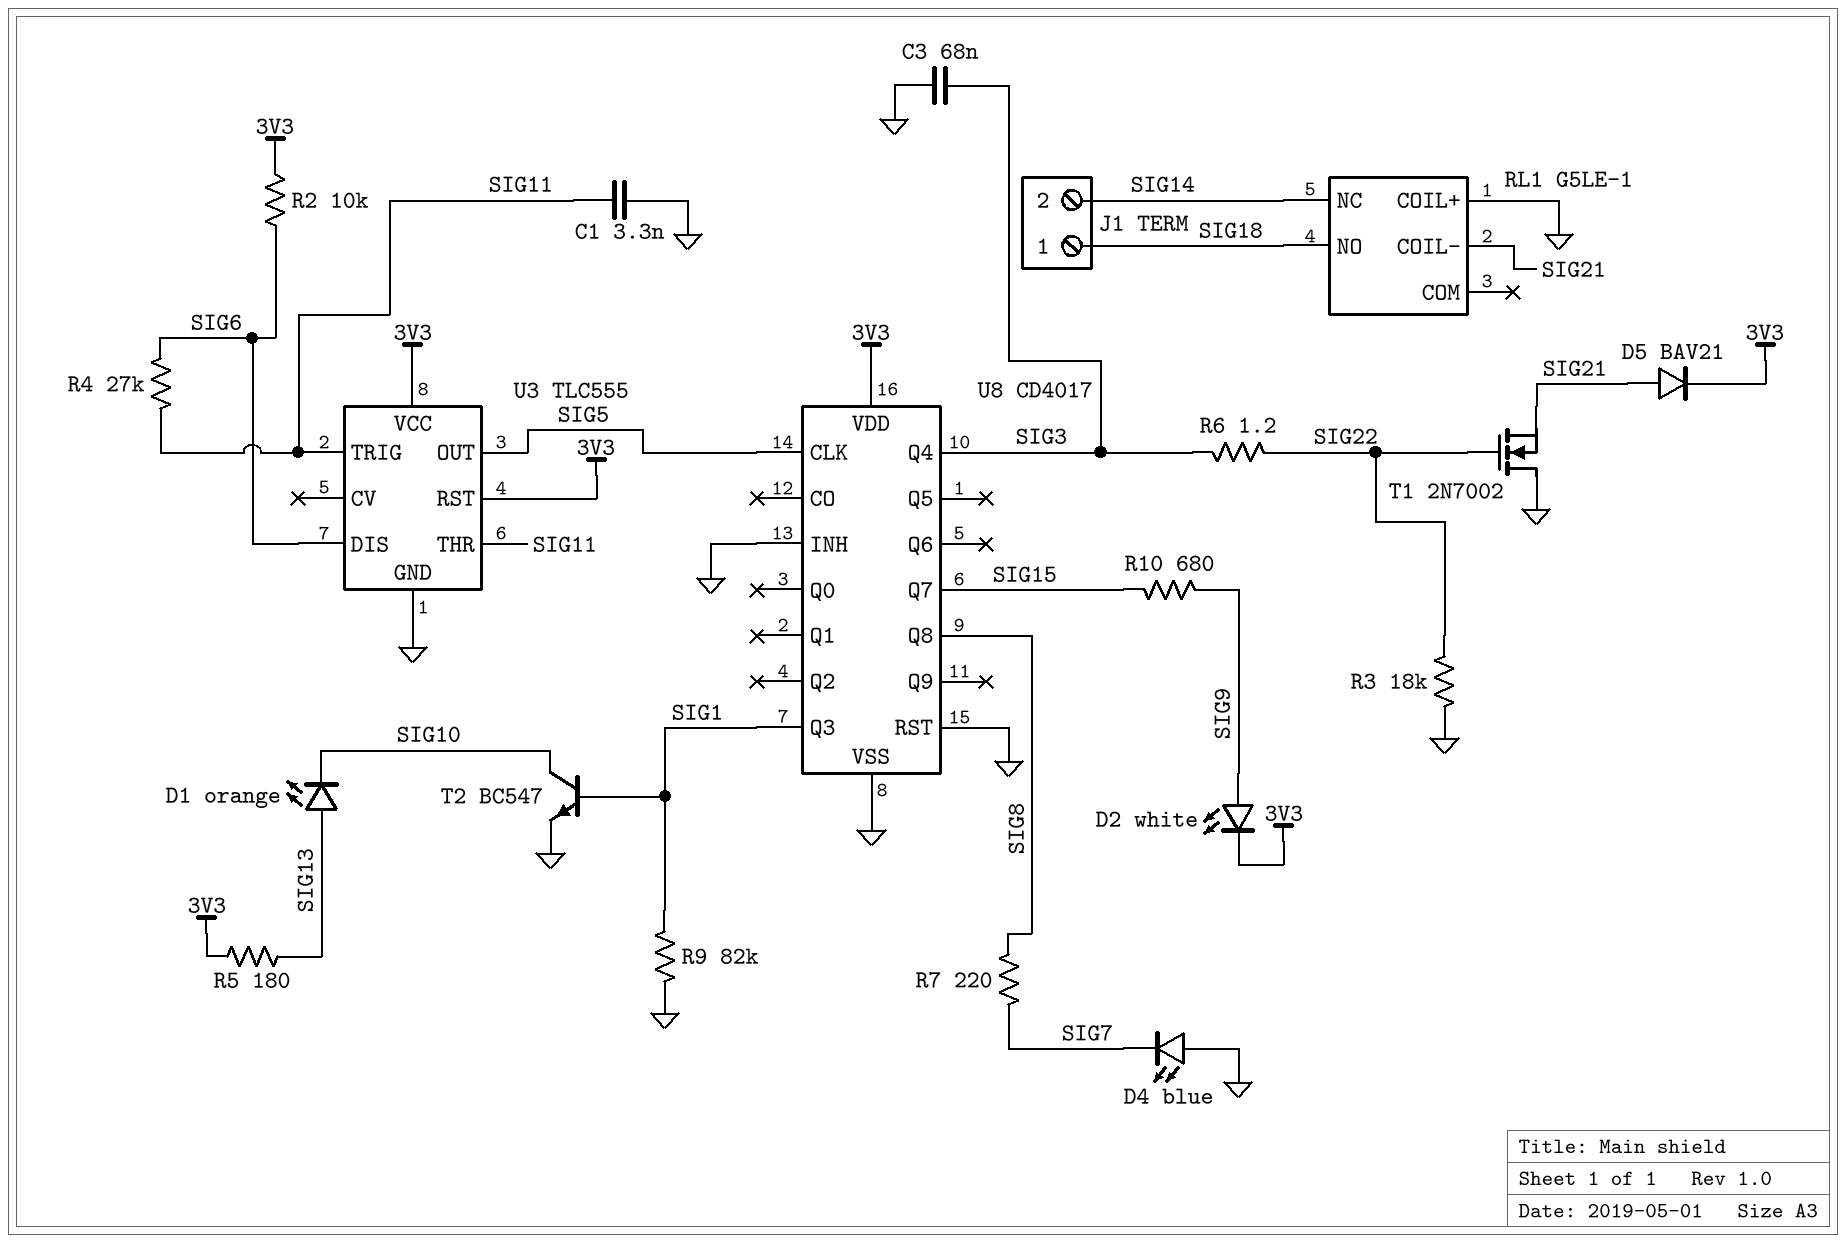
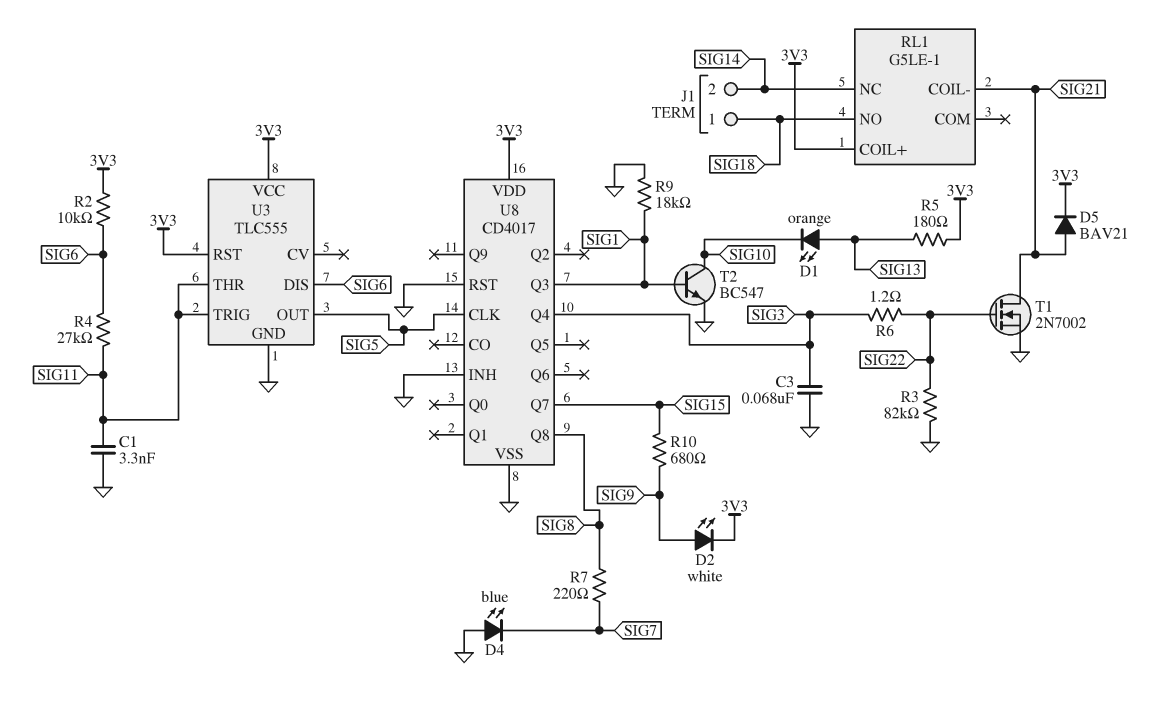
R3: 18k (GND, SIG22) -> 82k (GND, SIG22)
R9: 82k (GND, SIG1) -> 18k (GND, SIG1)
RL1 pin COIL+: GND -> 3V3
T1: NMOS 2N7002 (G SIG22, D GND, S SIG21) -> NMOS 2N7002 (G SIG22, D SIG21, S GND)

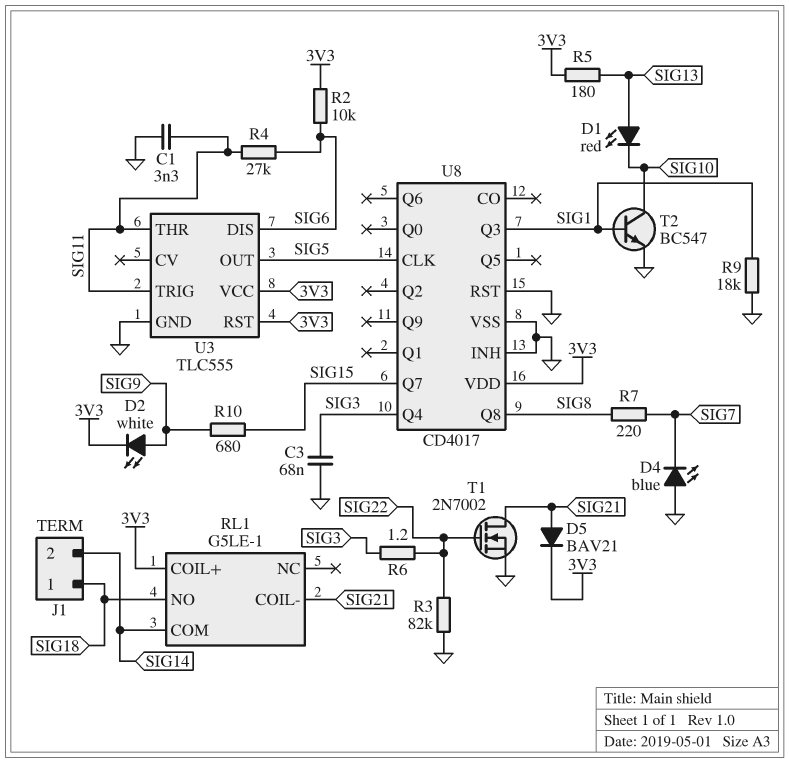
D1: LED orange (A SIG13, K SIG10) -> LED red (A SIG13, K SIG10)
RL1 pin COM: none -> SIG14
RL1 pin NC: SIG14 -> none

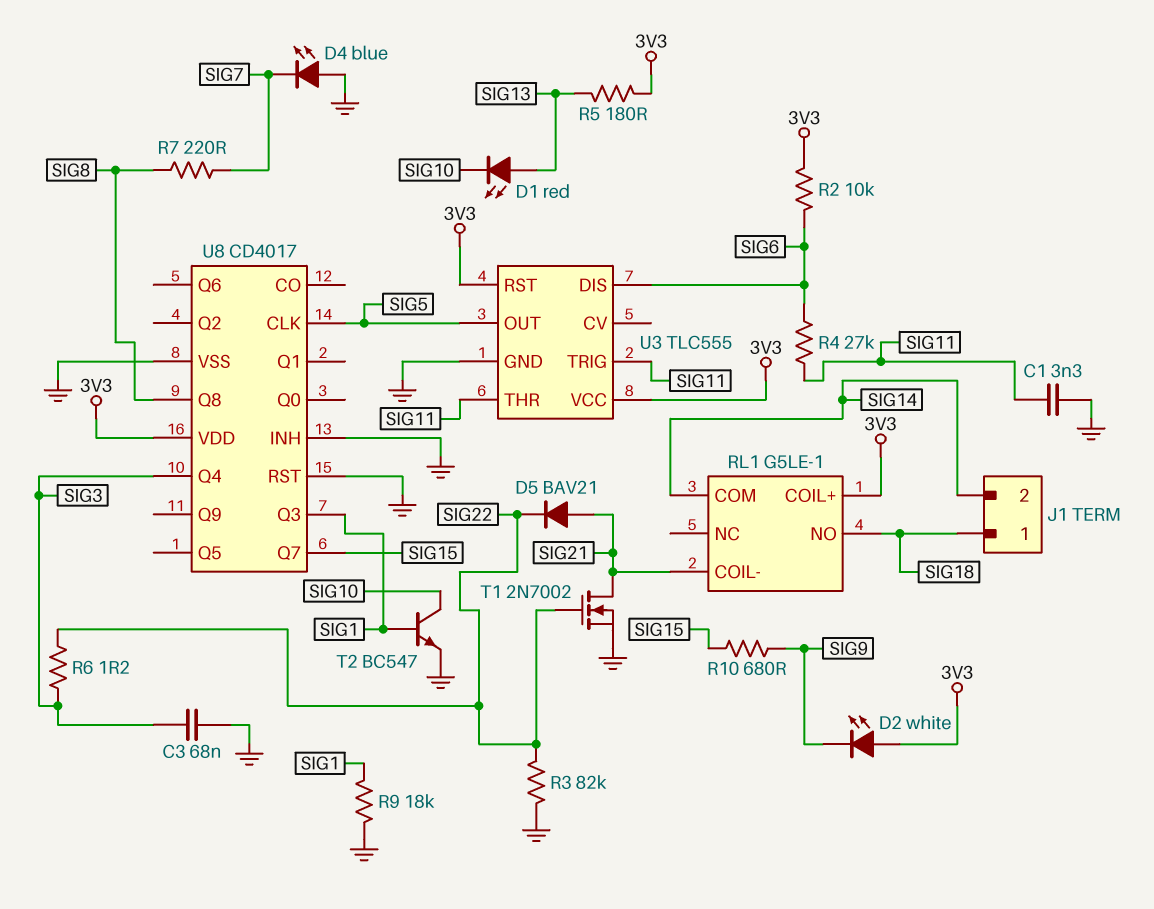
D2: LED white (A SIG9, K 3V3) -> LED white (A 3V3, K SIG9)
D5: diode BAV21 (A SIG21, K 3V3) -> diode BAV21 (A SIG21, K SIG22)

